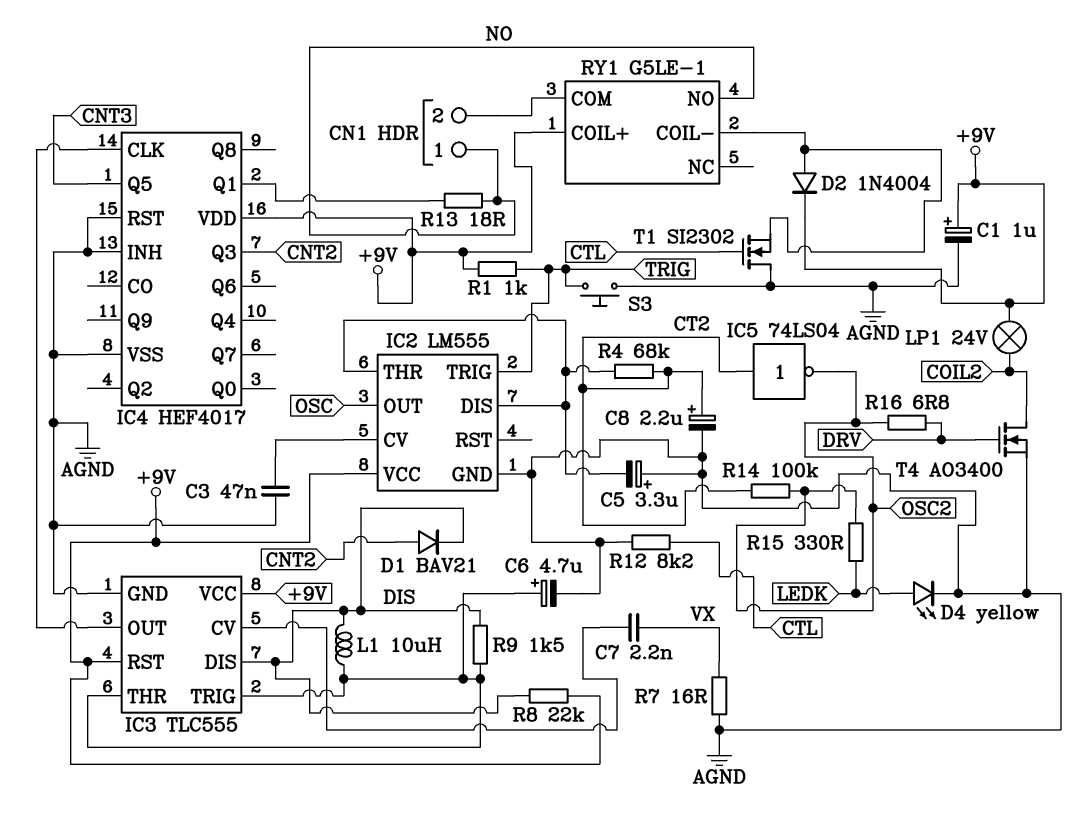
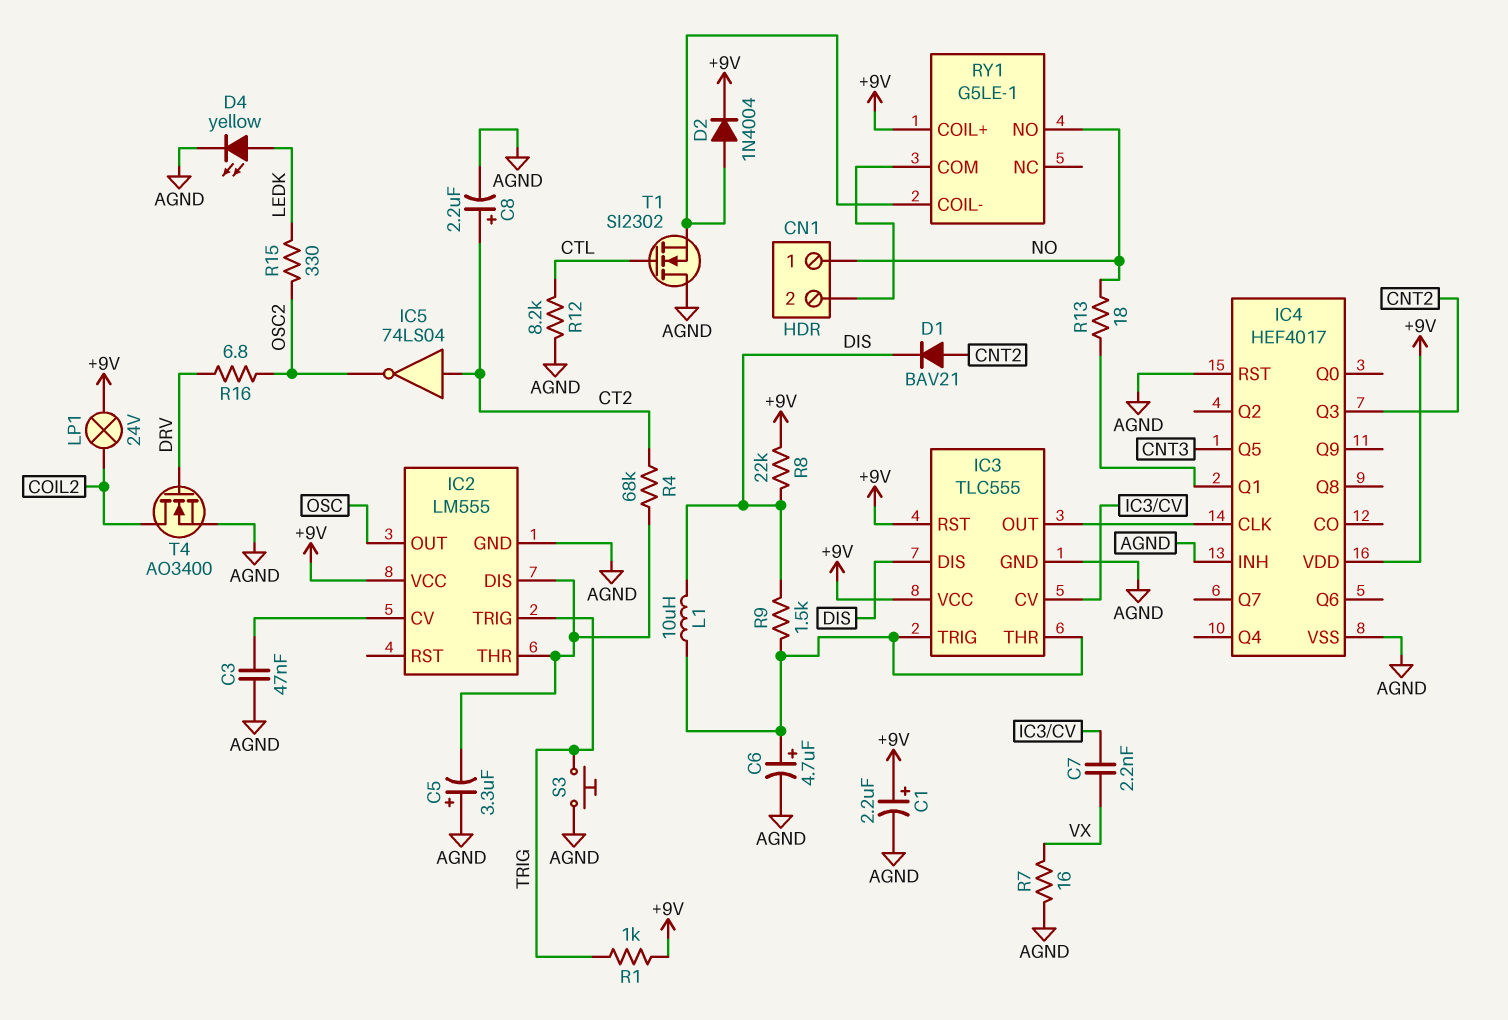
C1: 1uF (plus +9V, minus AGND) -> 2.2uF (plus +9V, minus AGND)
R14: 100k (CT2, OSC2) -> none

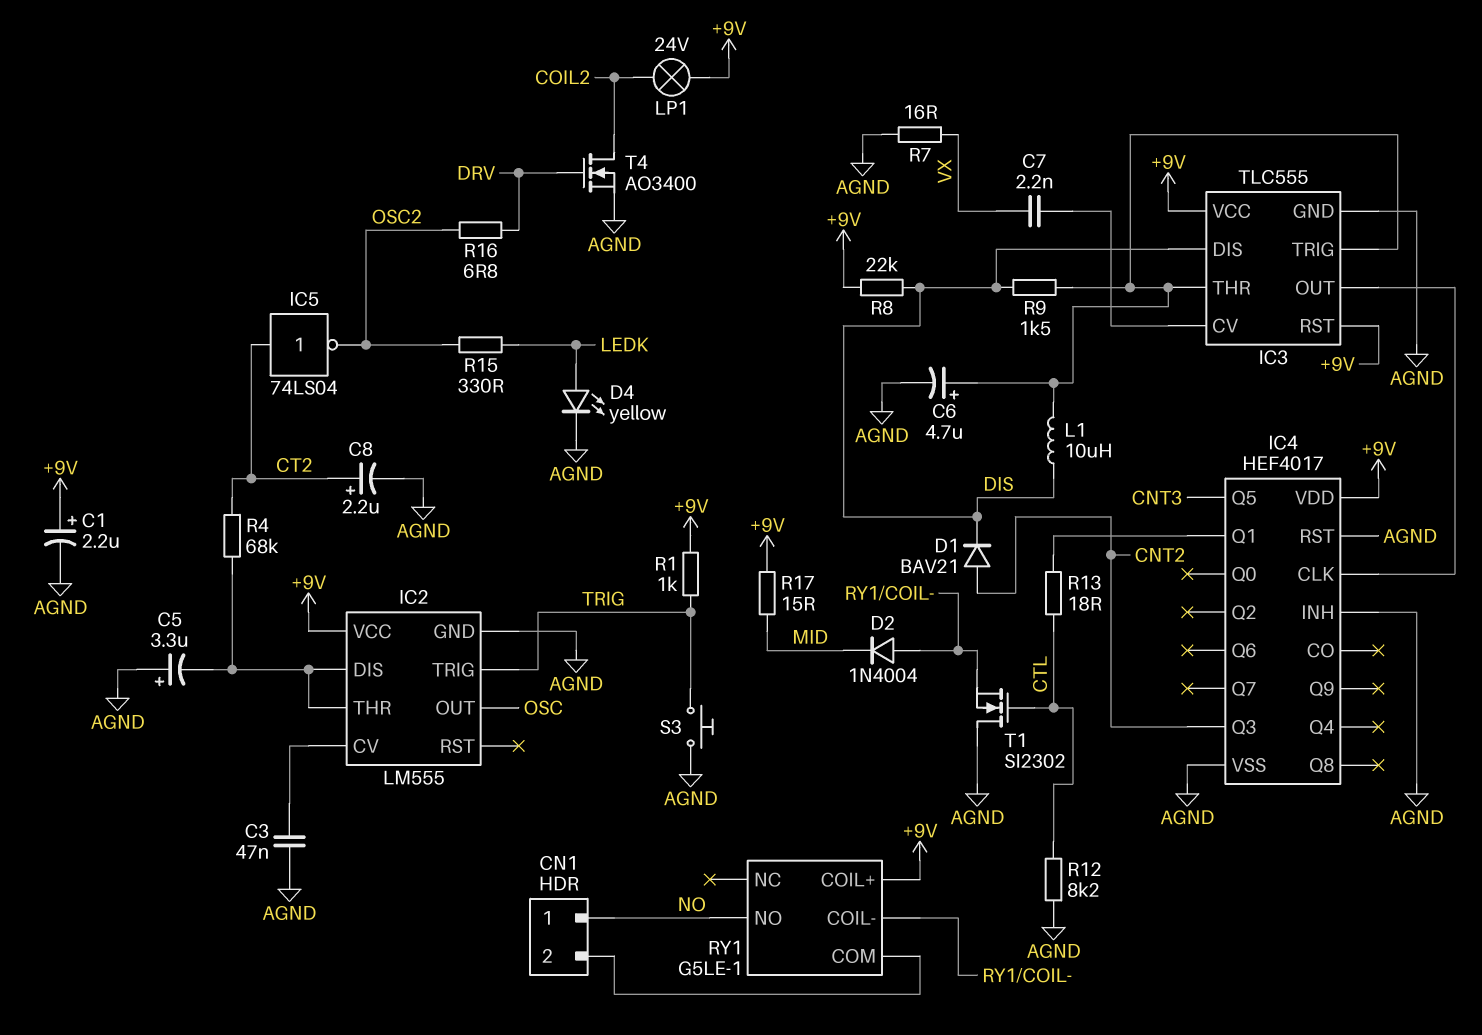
D2: diode 1N4004 (A RY1/COIL-, K +9V) -> diode 1N4004 (A RY1/COIL-, K MID)
R13: 18 (IC4/Q1, NO) -> 18 (CTL, IC4/Q1)
R17: none -> 15 (+9V, MID)

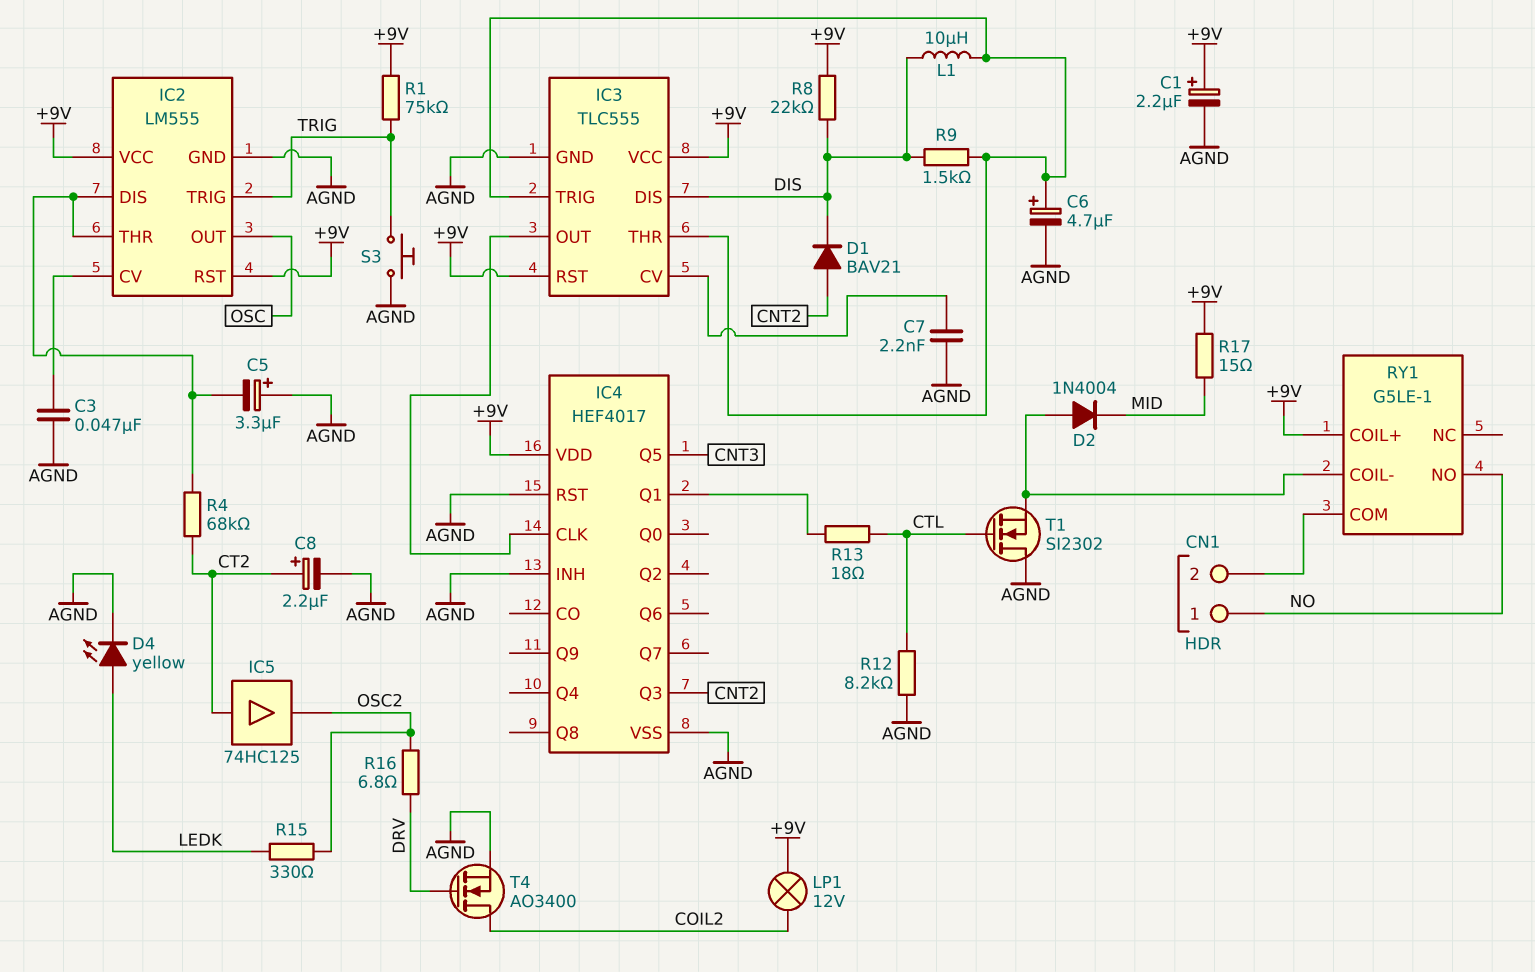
C7: 2.2nF (IC3/CV, VX) -> 2.2nF (AGND, IC3/CV)
IC2 pin RST: none -> +9V
IC5: NOT 74LS04 (in CT2, out OSC2) -> buffer 74HC125 (in CT2, out OSC2)
LP1: lamp 24V (+9V, COIL2) -> lamp 12V (+9V, COIL2)
R1: 1k (+9V, TRIG) -> 75k (+9V, TRIG)
R7: 16 (AGND, VX) -> none

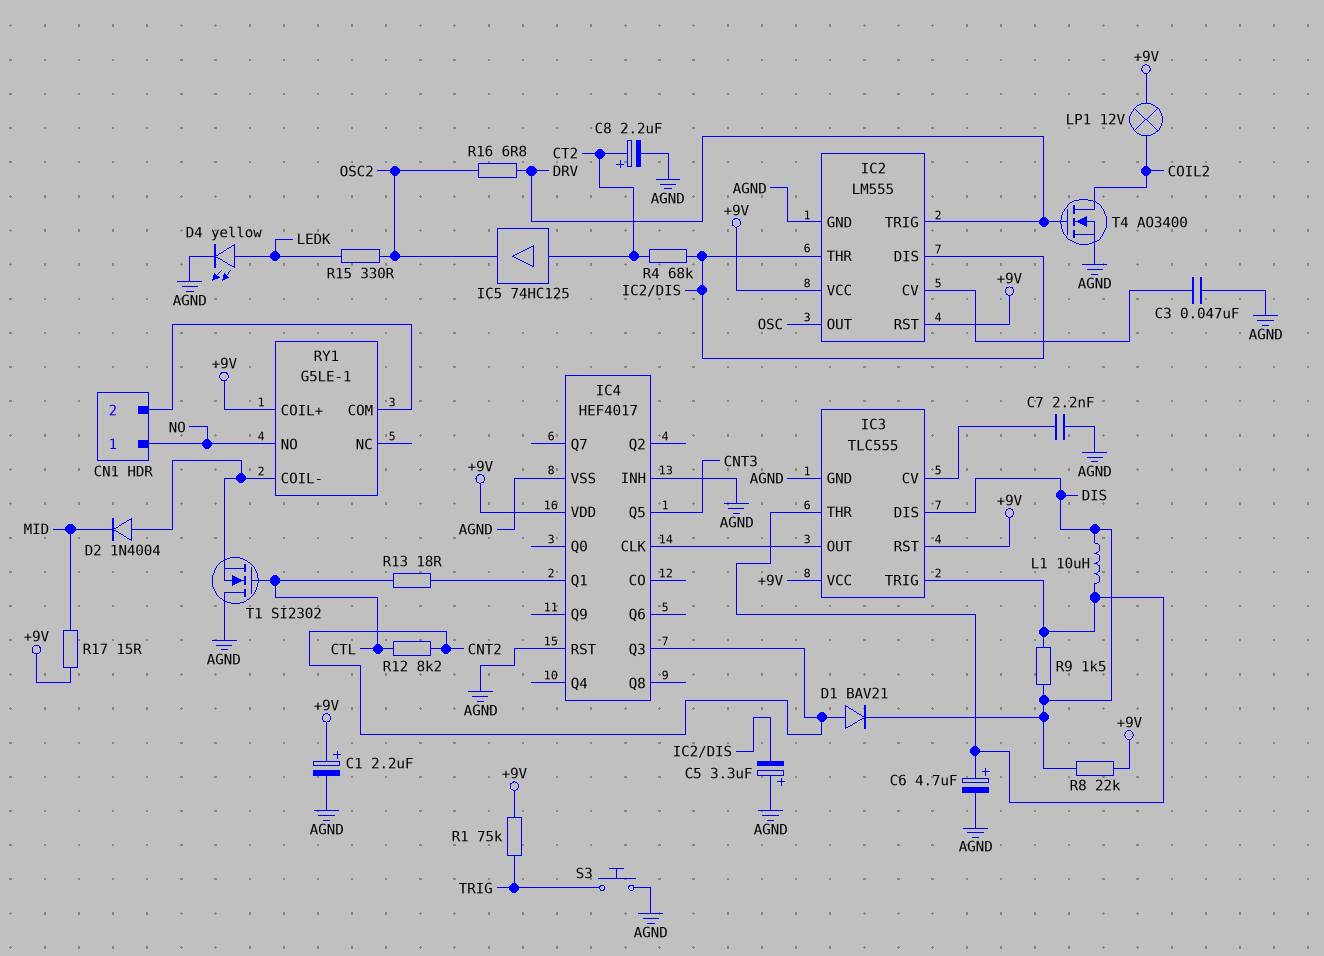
IC2 pin TRIG: TRIG -> DRV
R12: 8.2k (AGND, CTL) -> 8.2k (CNT2, CTL)

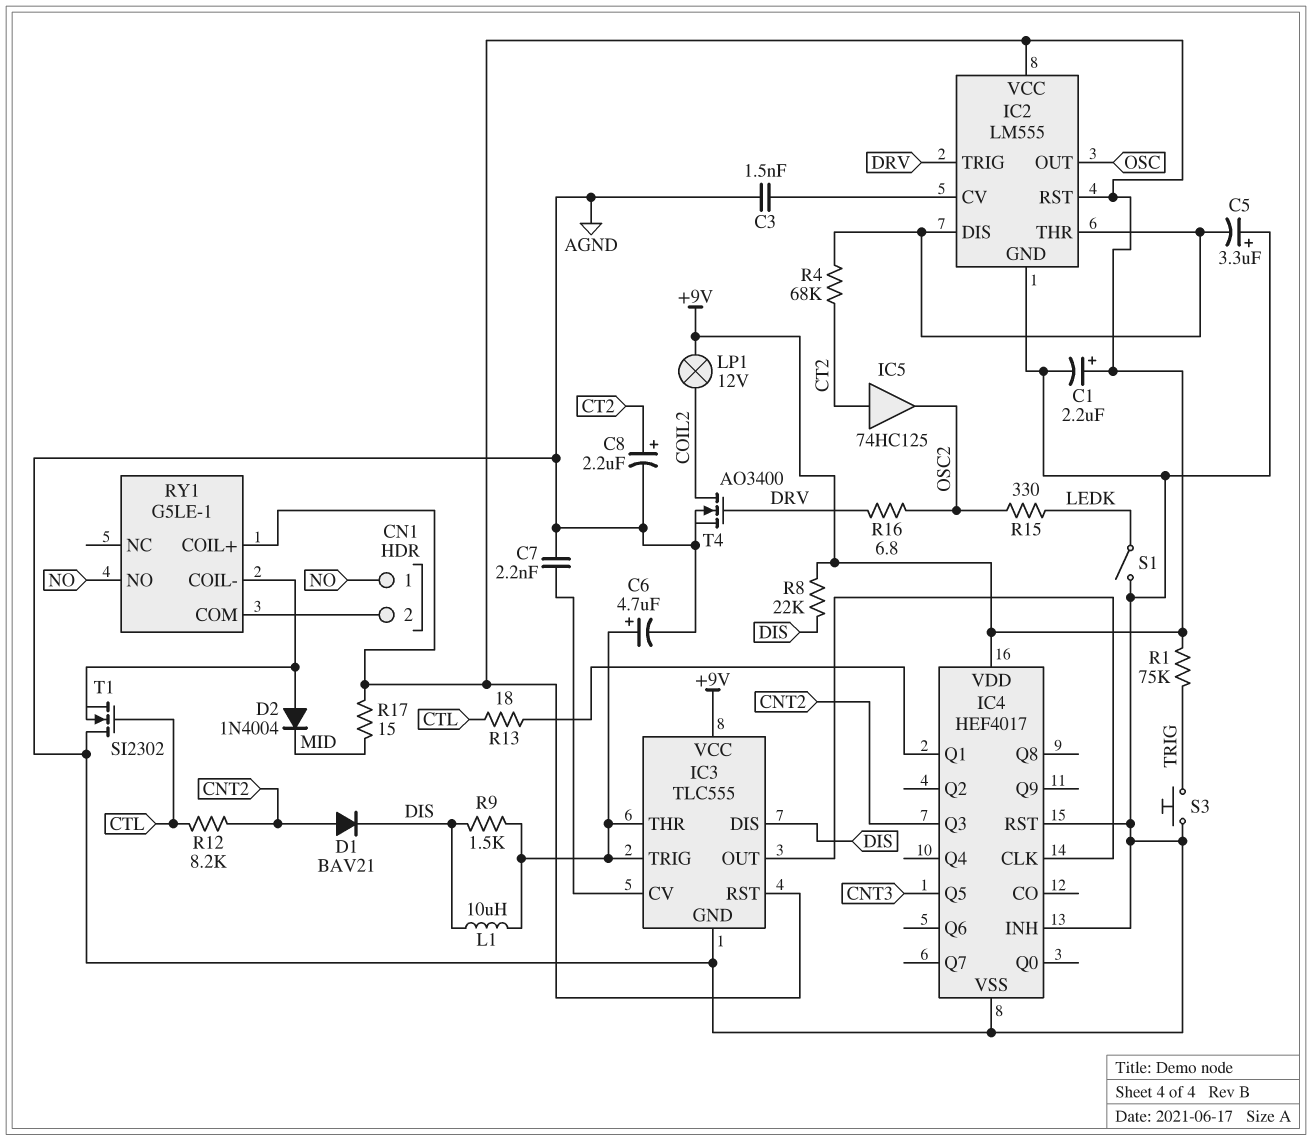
C3: 47nF (AGND, IC2/CV) -> 1.5nF (AGND, IC2/CV)
D4: LED yellow (A LEDK, K AGND) -> none
S1: none -> switch (AGND, LEDK)

